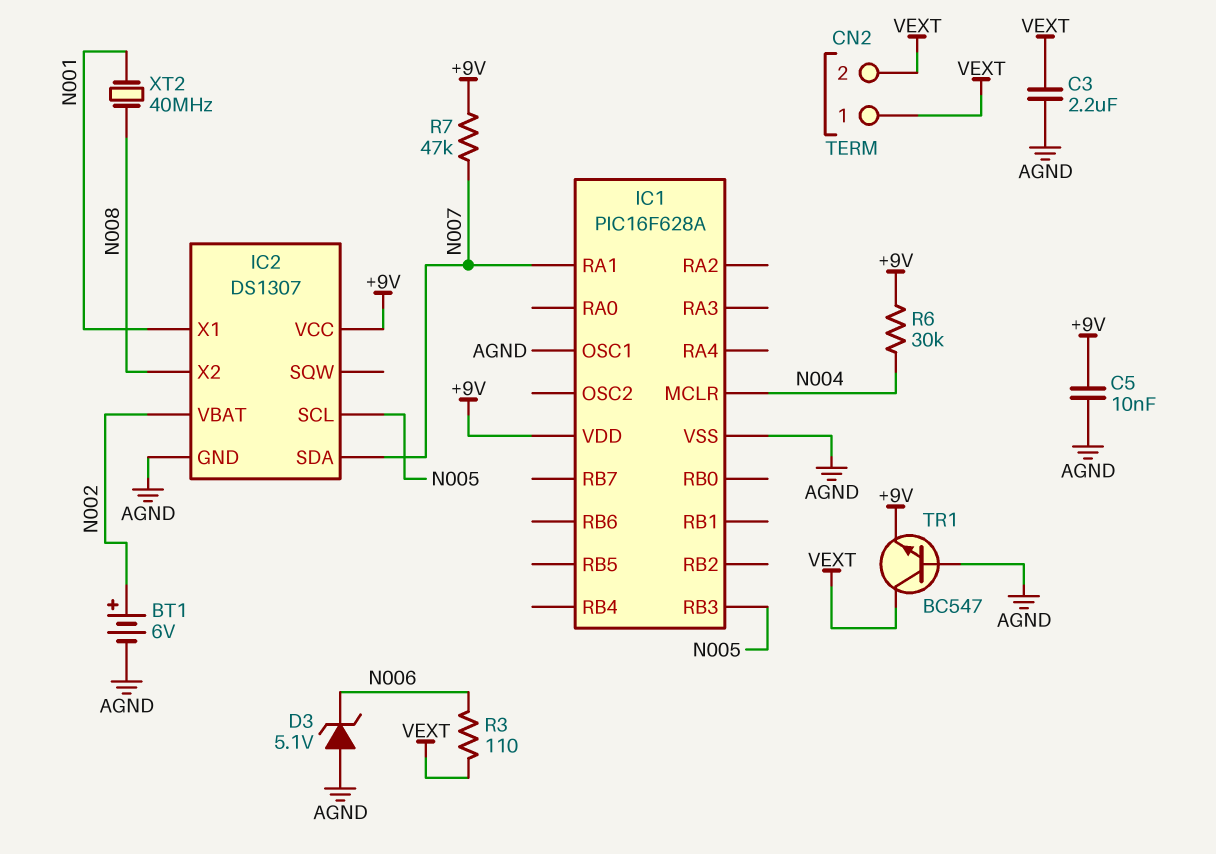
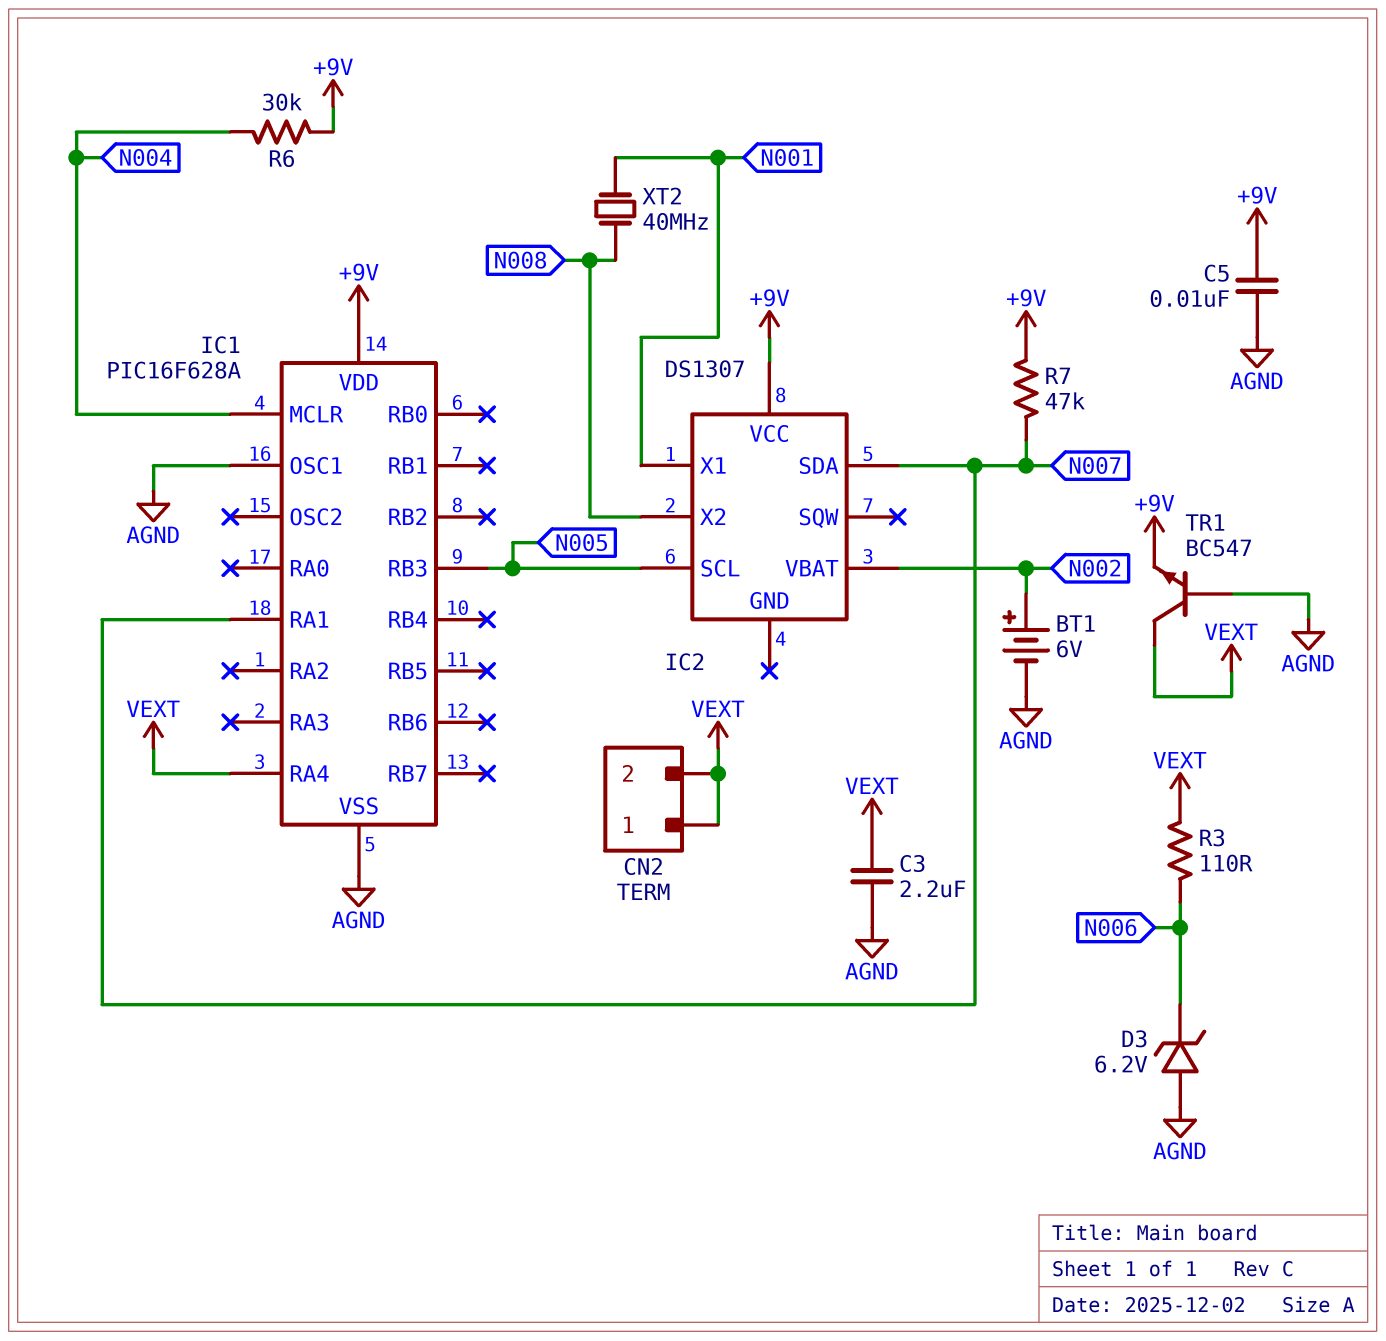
D3: zener 5.1V (A AGND, K N006) -> zener 6.2V (A AGND, K N006)
IC1 pin RA4: none -> VEXT
IC2 pin GND: AGND -> none

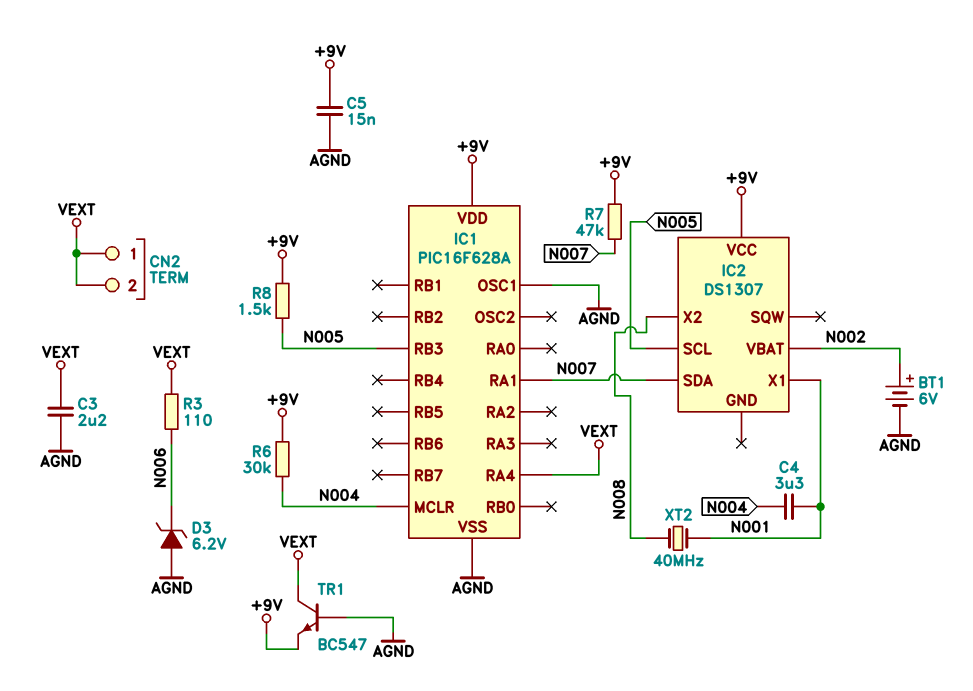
C4: none -> 3.3uF (N001, N004)
C5: 10nF (+9V, AGND) -> 15nF (+9V, AGND)
R8: none -> 1.5k (+9V, N005)

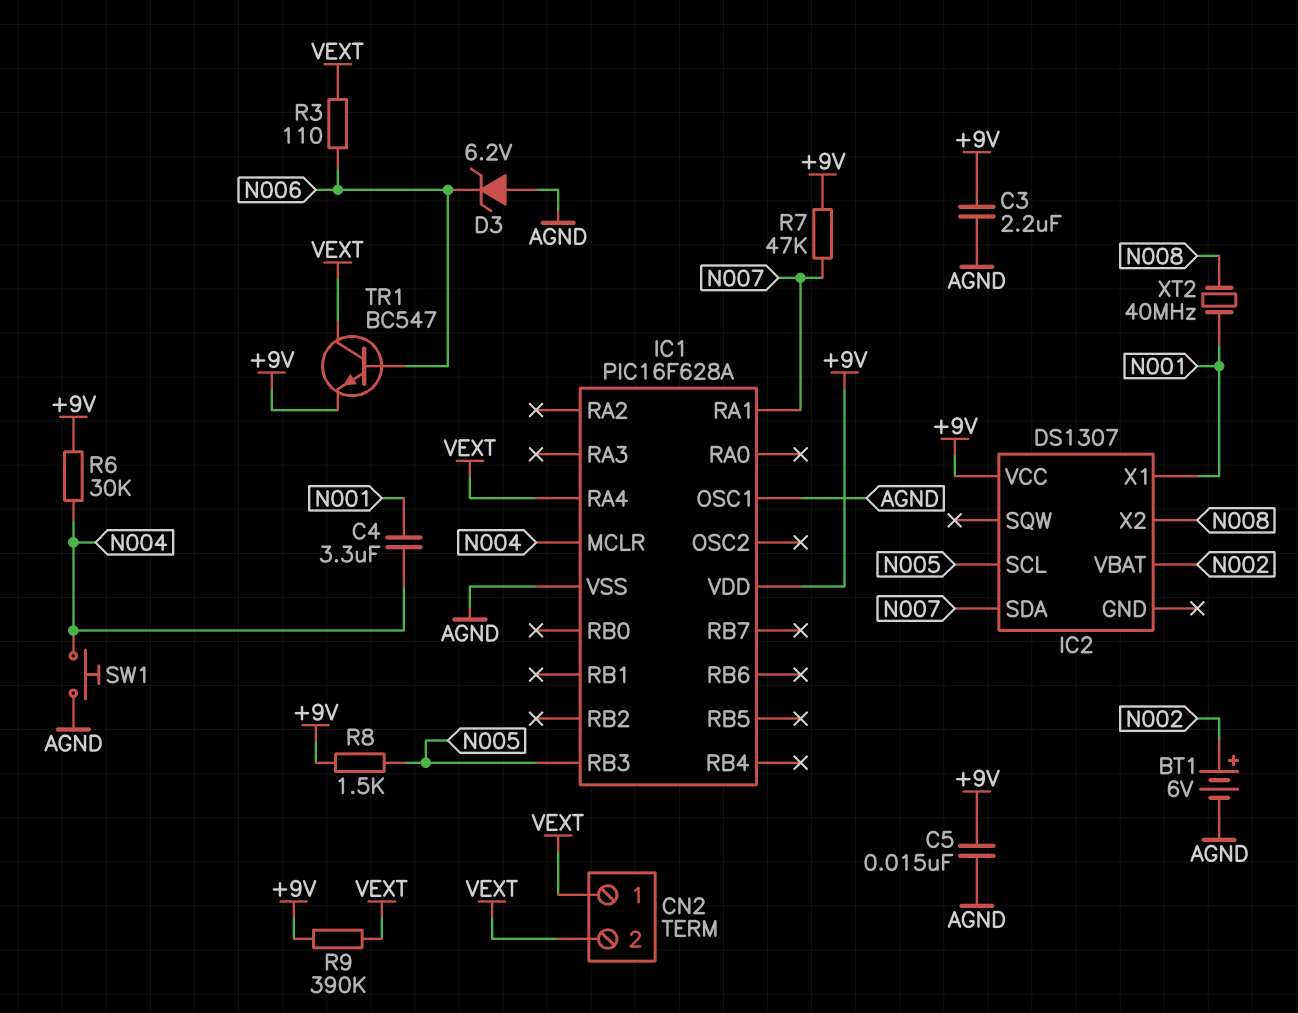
C3: 2.2uF (AGND, VEXT) -> 2.2uF (+9V, AGND)
R9: none -> 390k (+9V, VEXT)
SW1: none -> button (AGND, N004)
TR1: NPN BC547 (B AGND, C VEXT, E +9V) -> NPN BC547 (B N006, C VEXT, E +9V)

